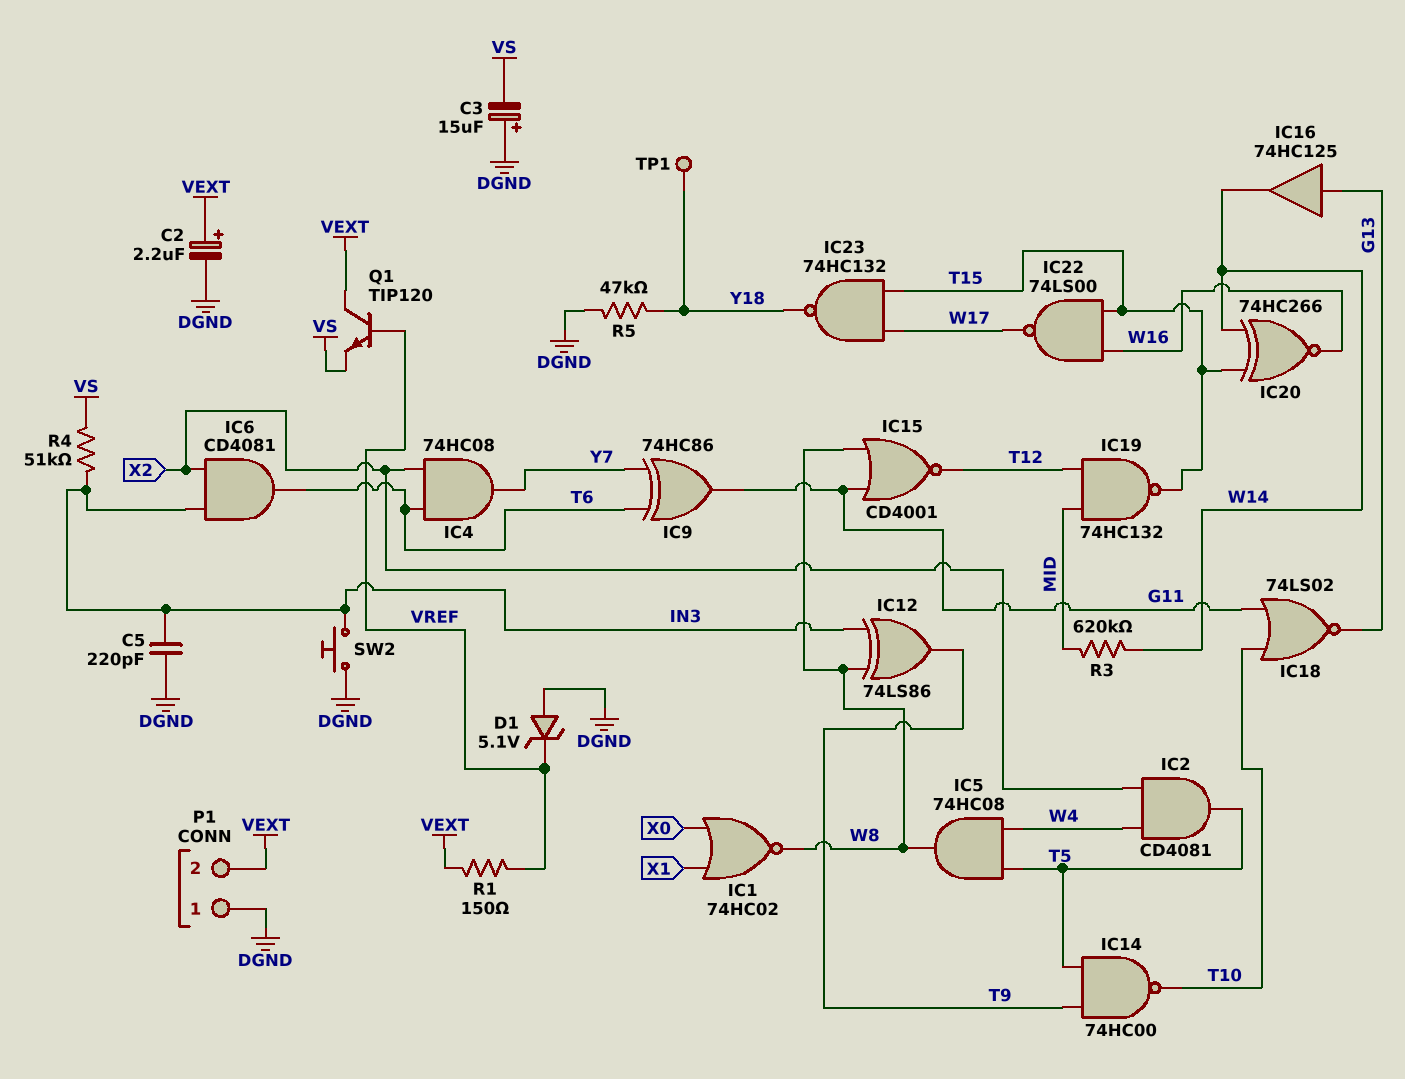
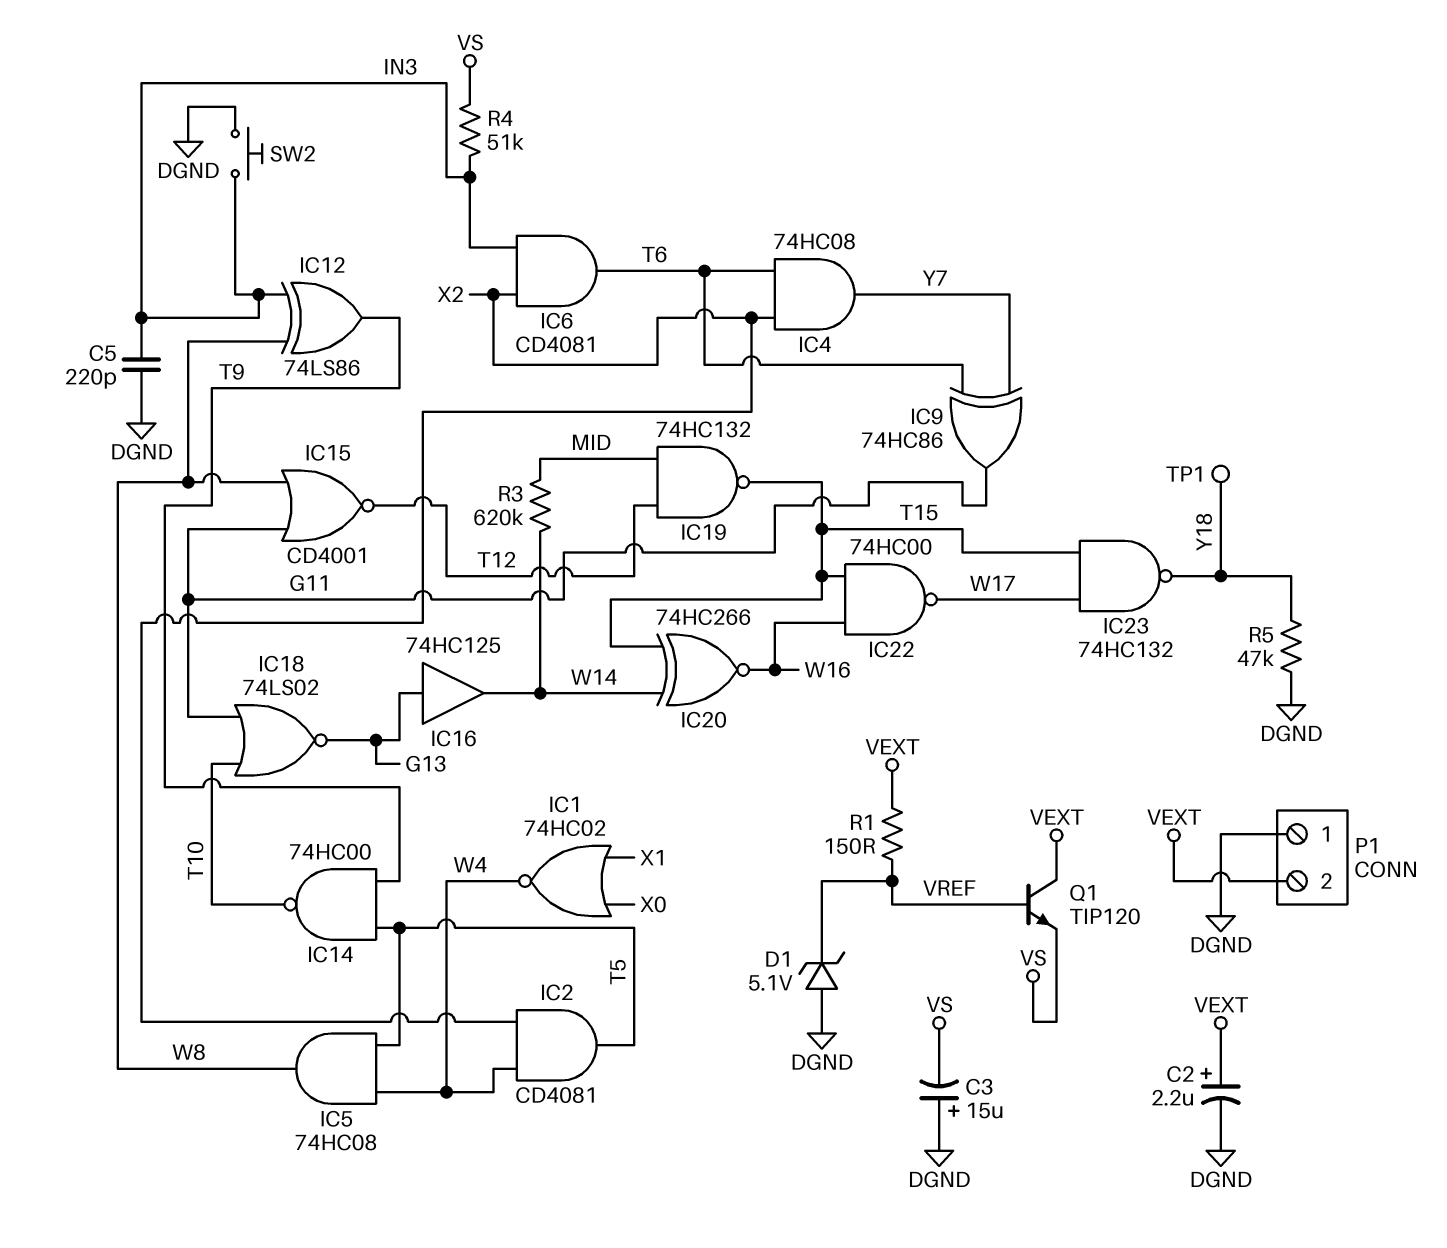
IC1: NOR 74HC02 (in X0, in X1, out W8) -> NOR 74HC02 (in X0, in X1, out W4)
IC22: NAND 74LS00 (in T15, in W16, out W17) -> NAND 74HC00 (in T15, in W16, out W17)

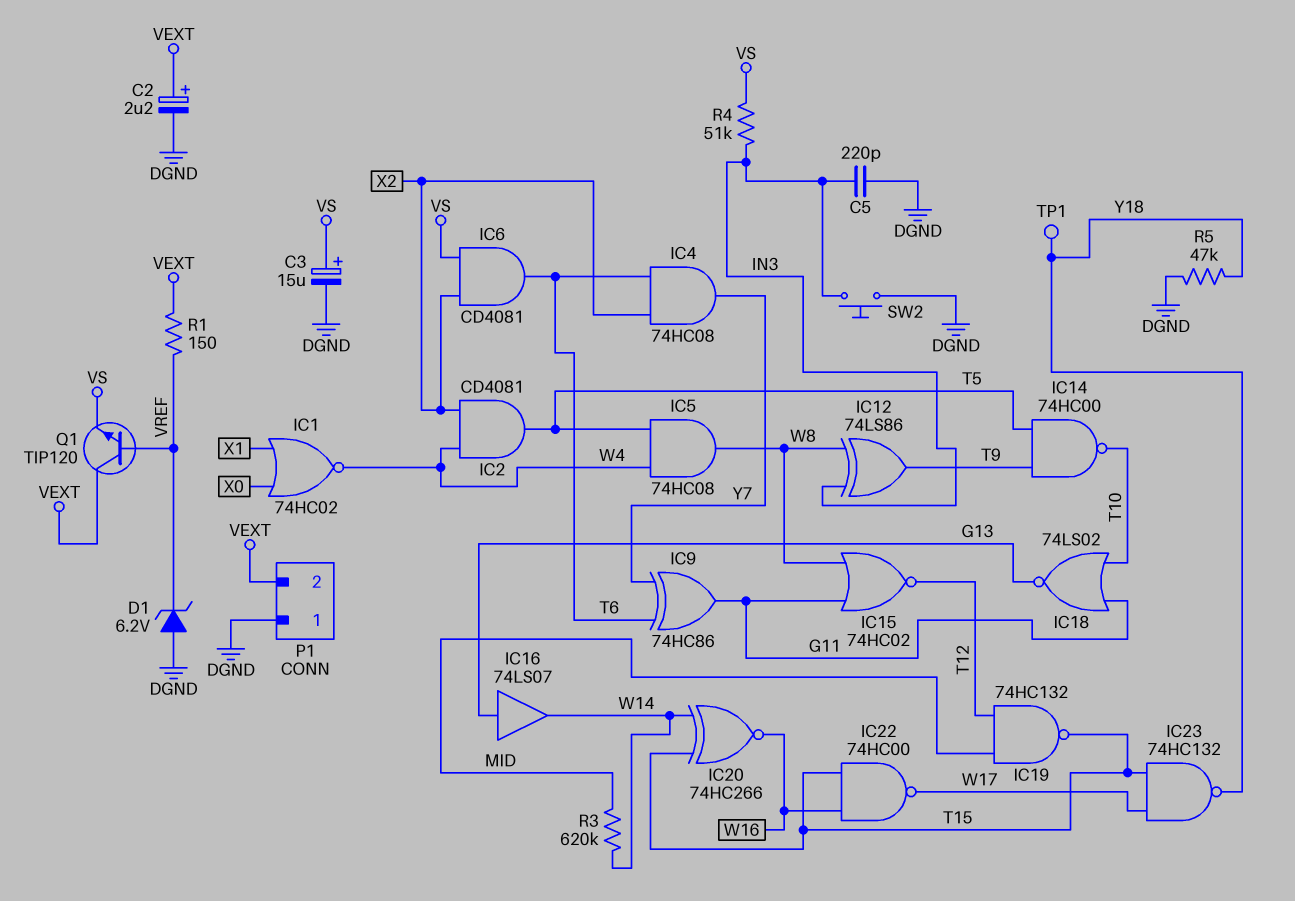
C3: 15uF (plus DGND, minus VS) -> 15uF (plus VS, minus DGND)
D1: zener 5.1V (A DGND, K VREF) -> zener 6.2V (A DGND, K VREF)
IC6: AND CD4081 (in IN3, in X2, out T6) -> AND CD4081 (in VS, in X2, out T6)
IC15: NOR CD4001 (in G11, in W8, out T12) -> NOR 74HC02 (in G11, in W8, out T12)
IC16: buffer 74HC125 (in G13, out W14) -> buffer 74LS07 (in G13, out W14)

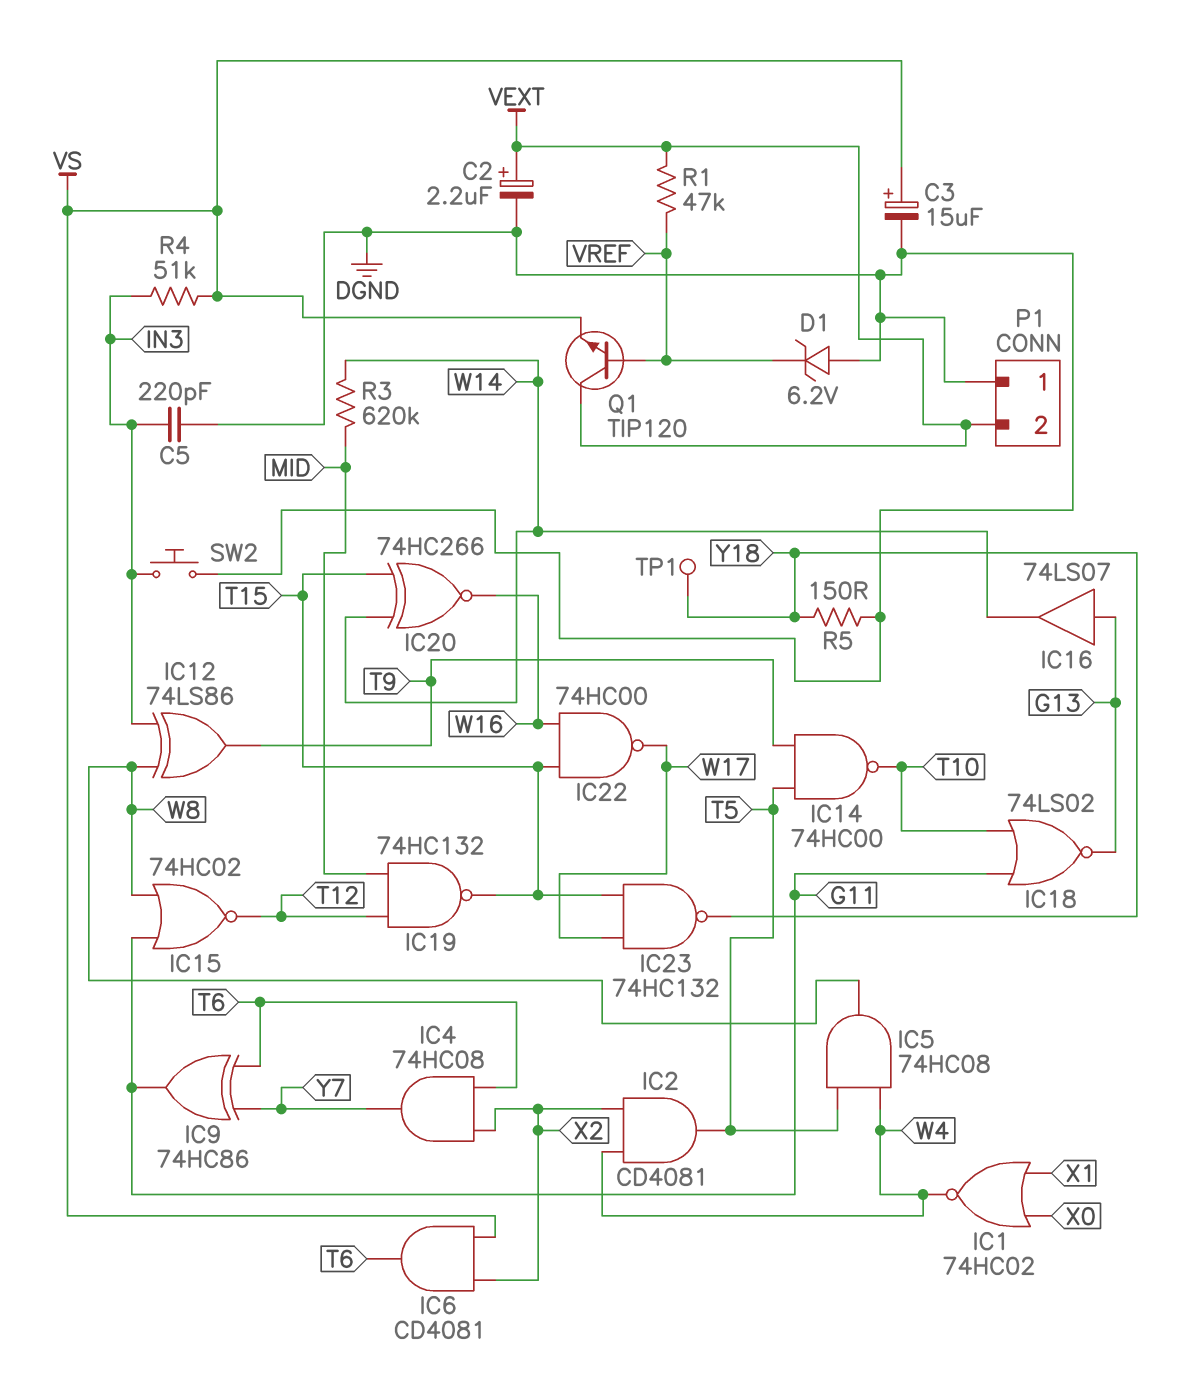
R1: 150 (VEXT, VREF) -> 47k (VEXT, VREF)
R5: 47k (DGND, Y18) -> 150 (DGND, Y18)

